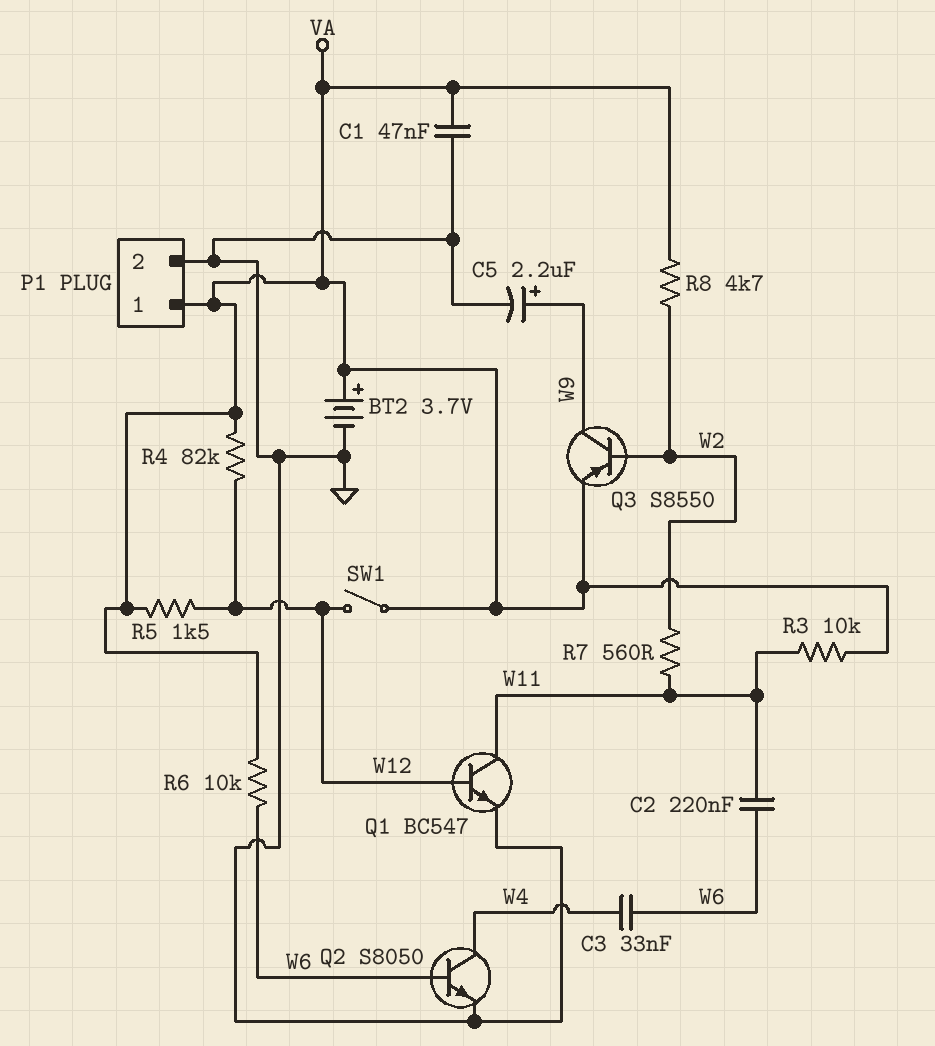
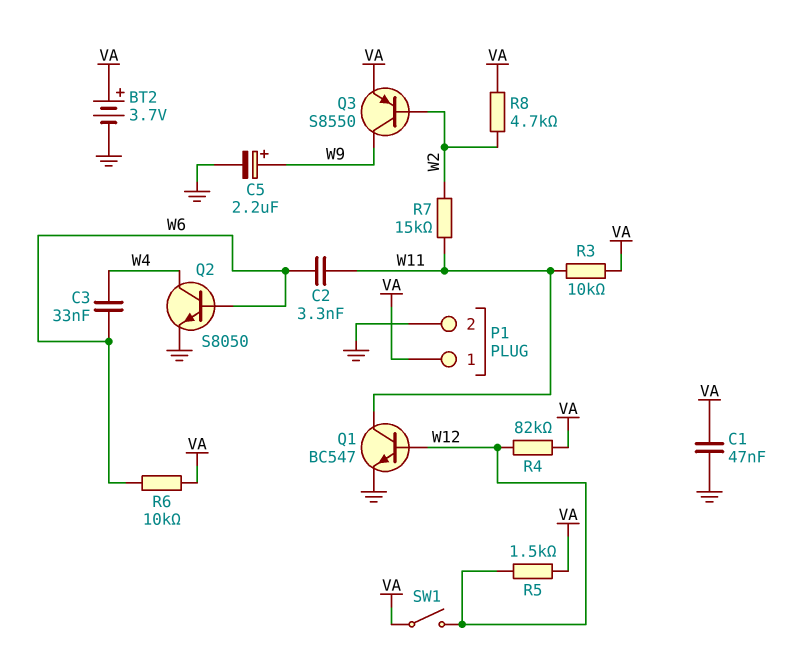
C2: 220nF (W6, W11) -> 3.3nF (W6, W11)
R7: 560 (W2, W11) -> 15k (W2, W11)

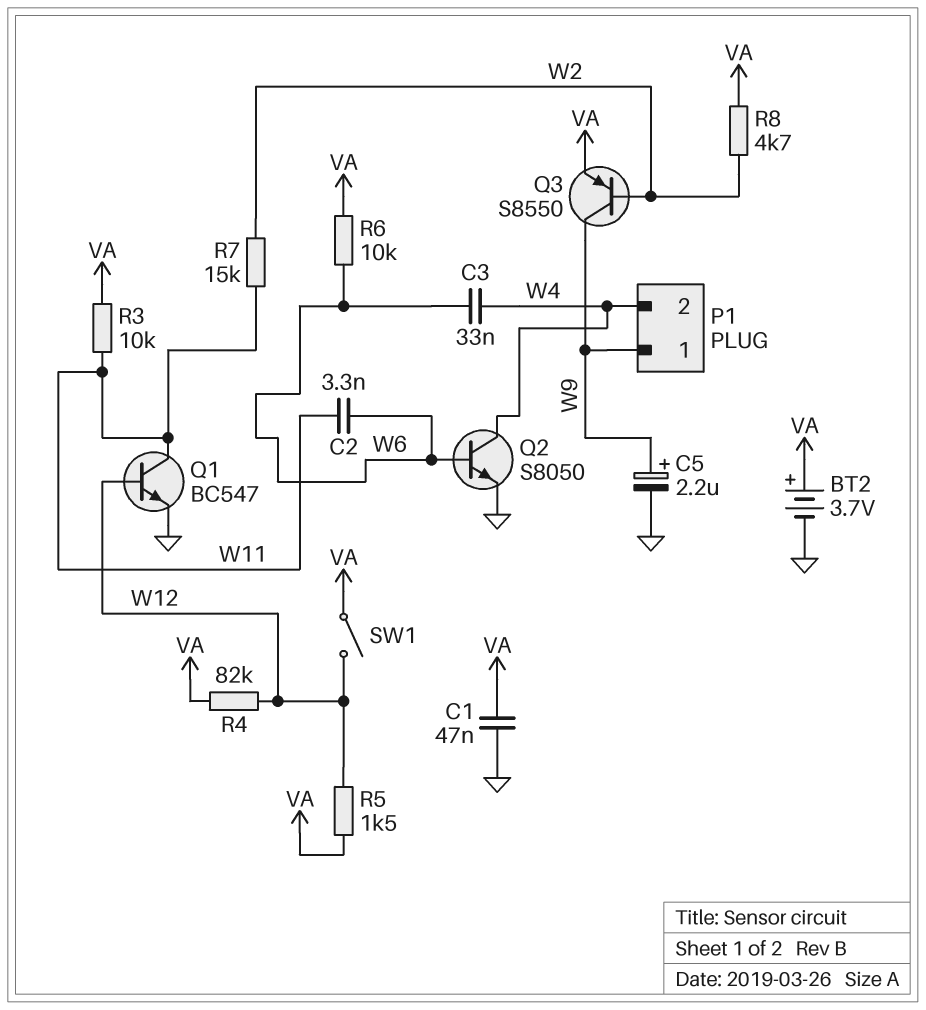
P1 pin 1: VA -> W9
P1 pin 2: GND -> W4

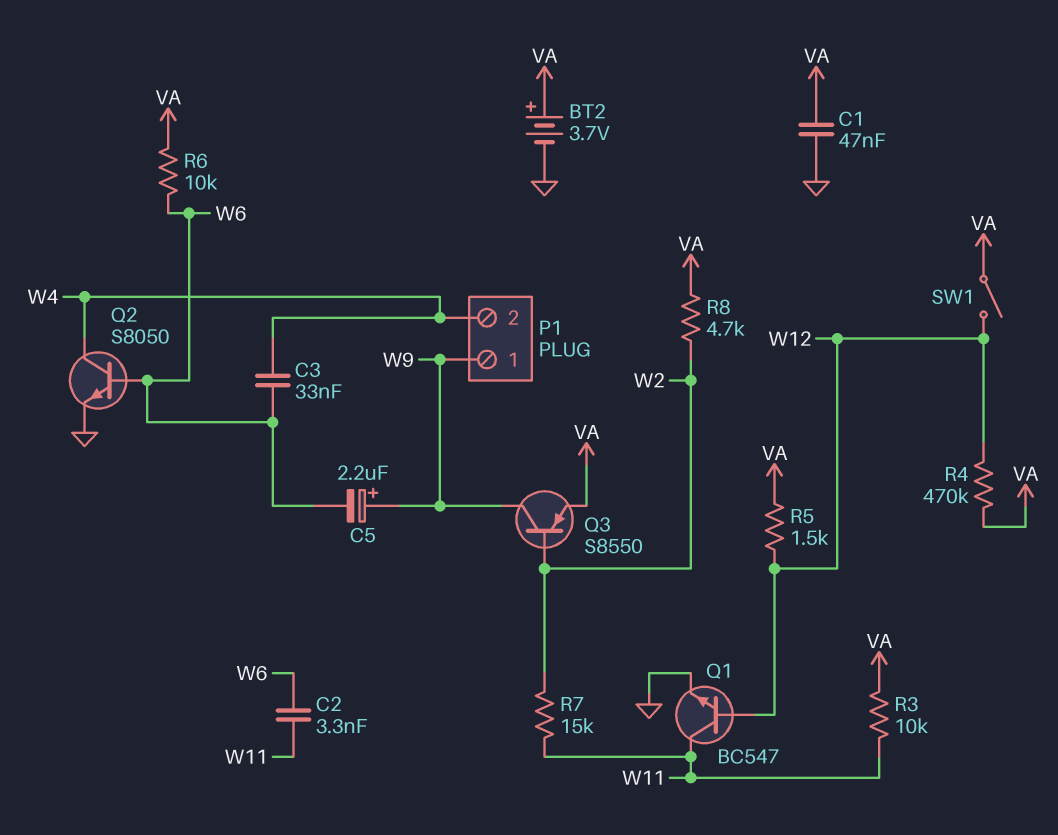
C5: 2.2uF (plus W9, minus GND) -> 2.2uF (plus W9, minus W6)
R4: 82k (VA, W12) -> 470k (VA, W12)

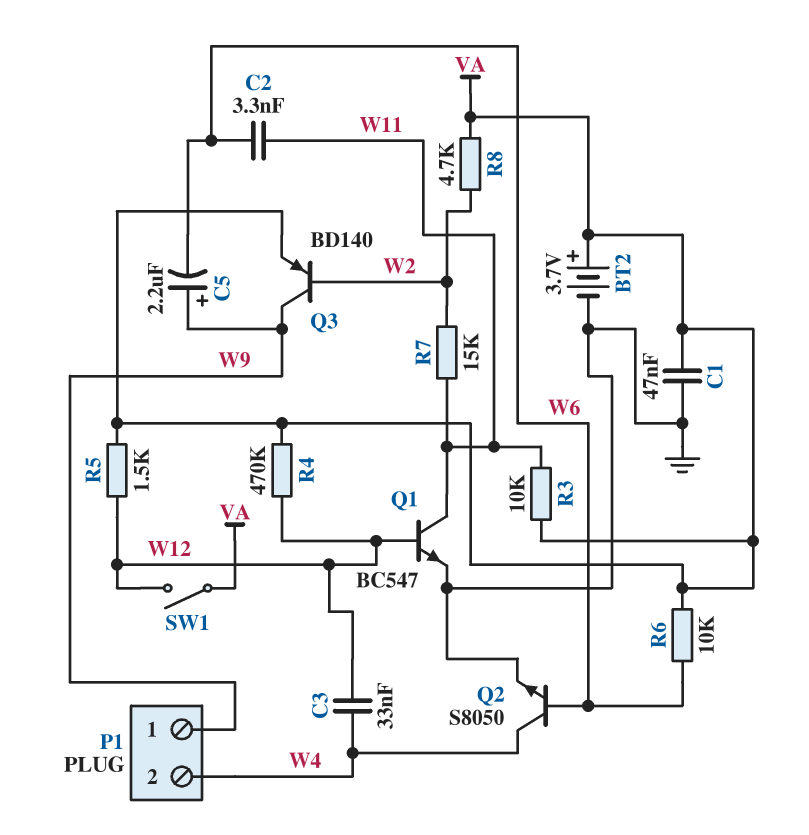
C3: 33nF (W4, W6) -> 33nF (W4, W12)
Q3: PNP S8550 (B W2, C W9, E VA) -> PNP BD140 (B W2, C W9, E VA)

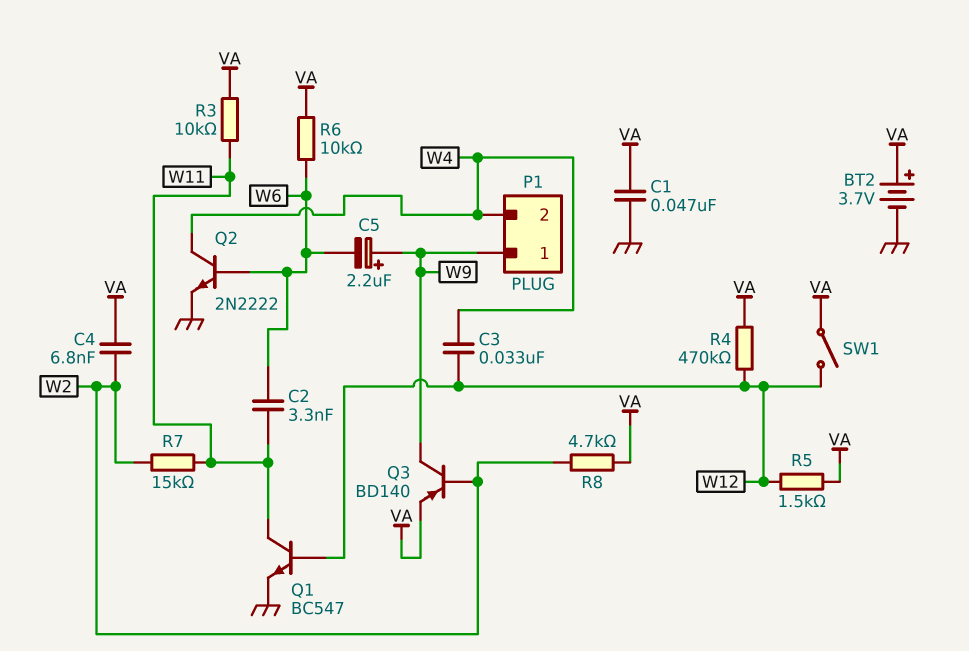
C4: none -> 6.8nF (VA, W2)
Q2: NPN S8050 (B W6, C W4, E GND) -> NPN 2N2222 (B W6, C W4, E GND)

